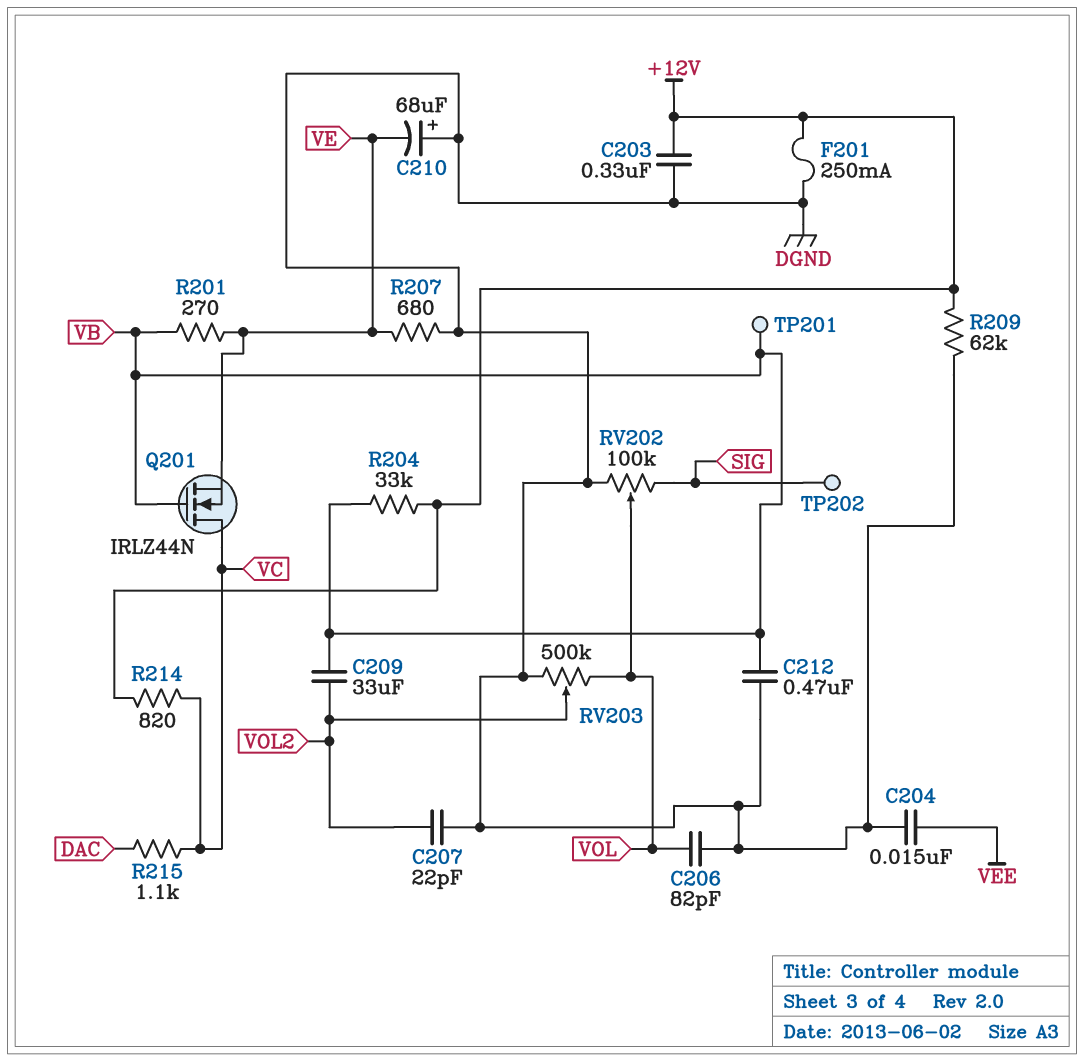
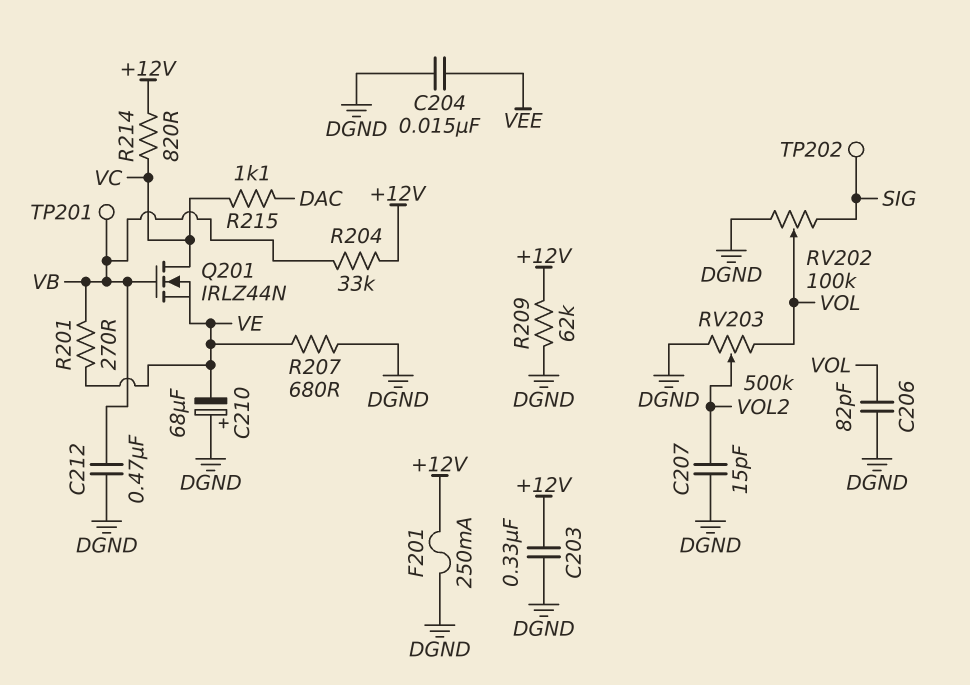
C207: 22pF (DGND, VOL2) -> 15pF (DGND, VOL2)
C209: 33uF (VB, VOL2) -> none

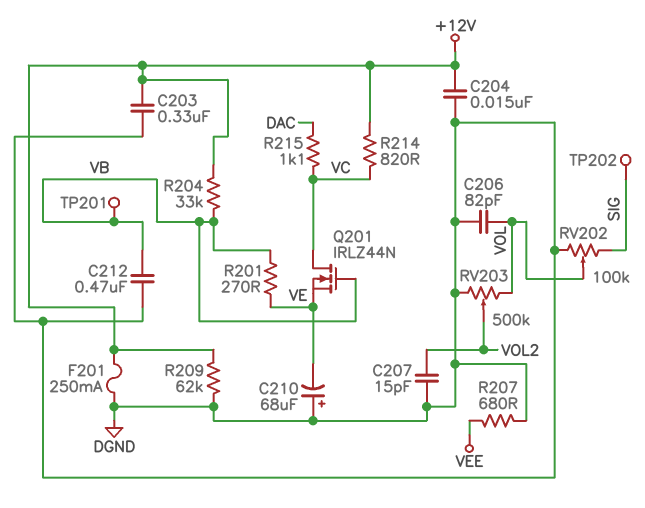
C204: 15nF (DGND, VEE) -> 15nF (+12V, DGND)
R207: 680 (DGND, VE) -> 680 (DGND, VEE)

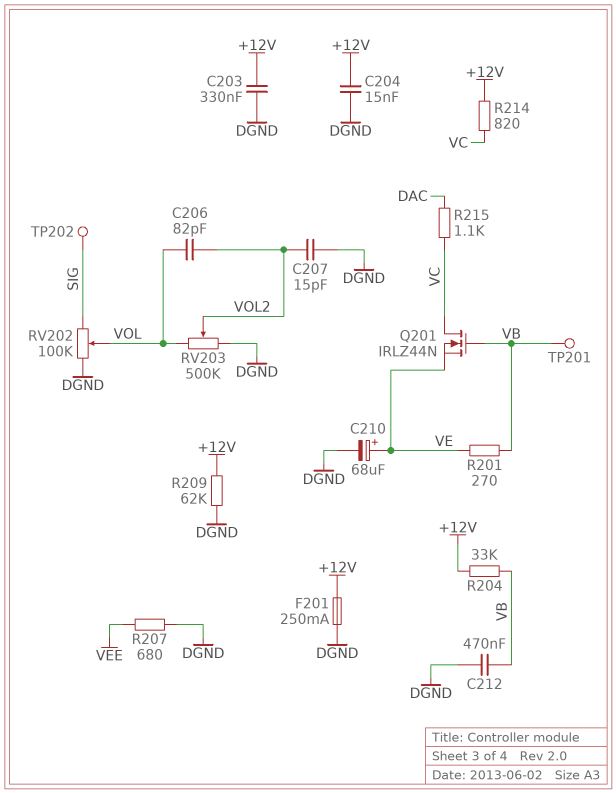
C206: 82pF (DGND, VOL) -> 82pF (VOL, VOL2)
C210: 68uF (plus DGND, minus VE) -> 68uF (plus VE, minus DGND)

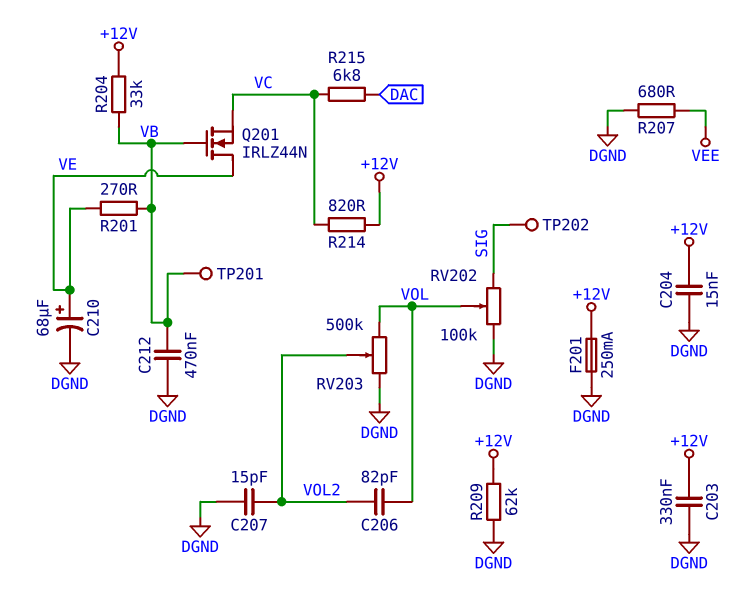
Q201: NMOS IRLZ44N (G VB, D VC, S VE) -> NMOS IRLZ44N (G VB, D VE, S VC)
R215: 1.1k (DAC, VC) -> 6.8k (DAC, VC)

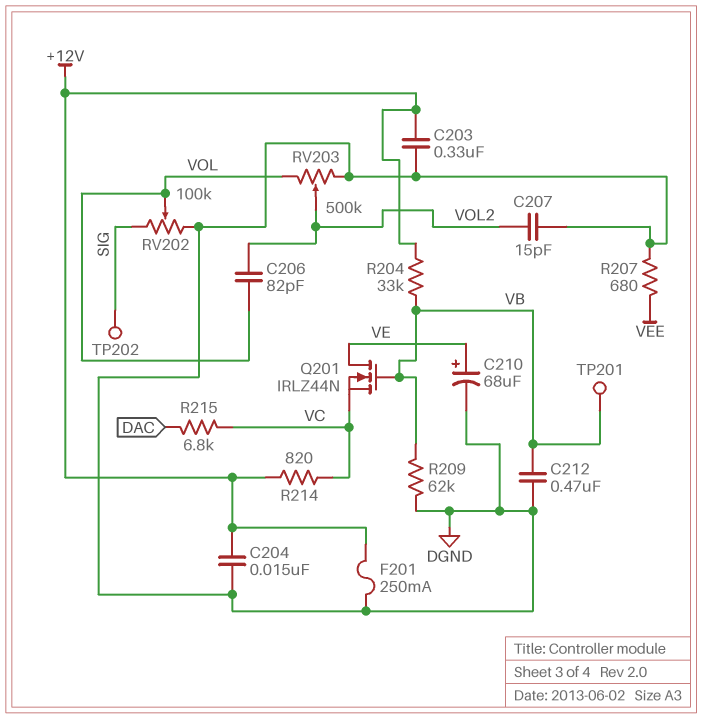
R201: 270 (VB, VE) -> none
R209: 62k (+12V, DGND) -> 62k (DGND, VB)

